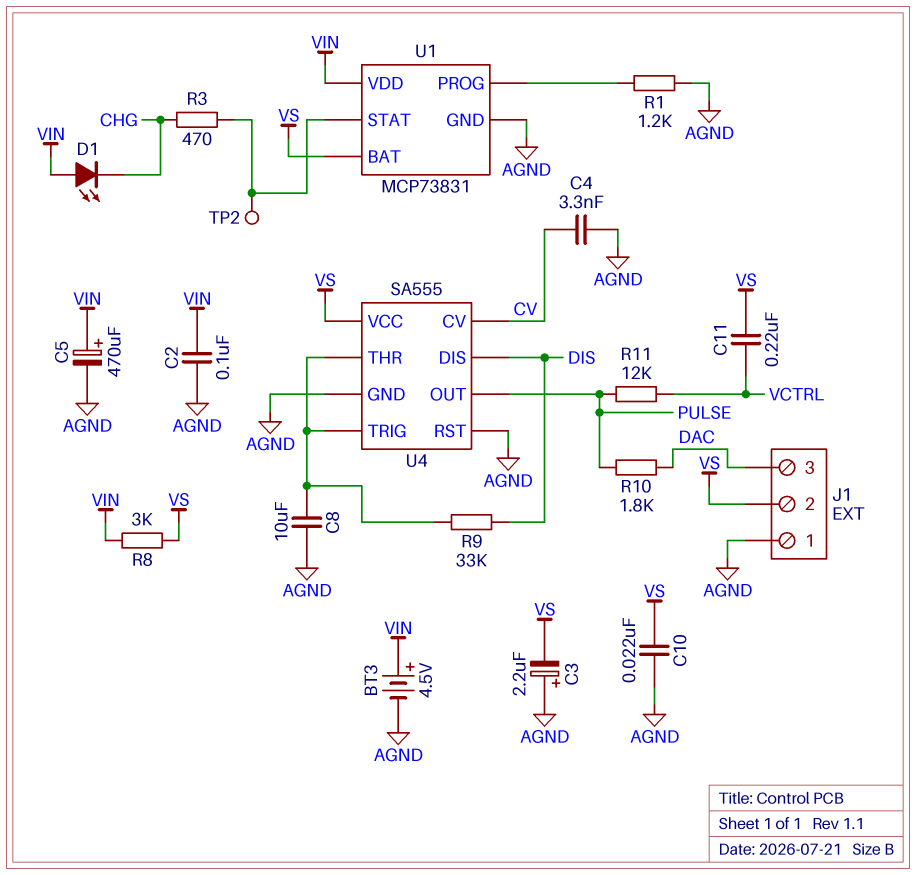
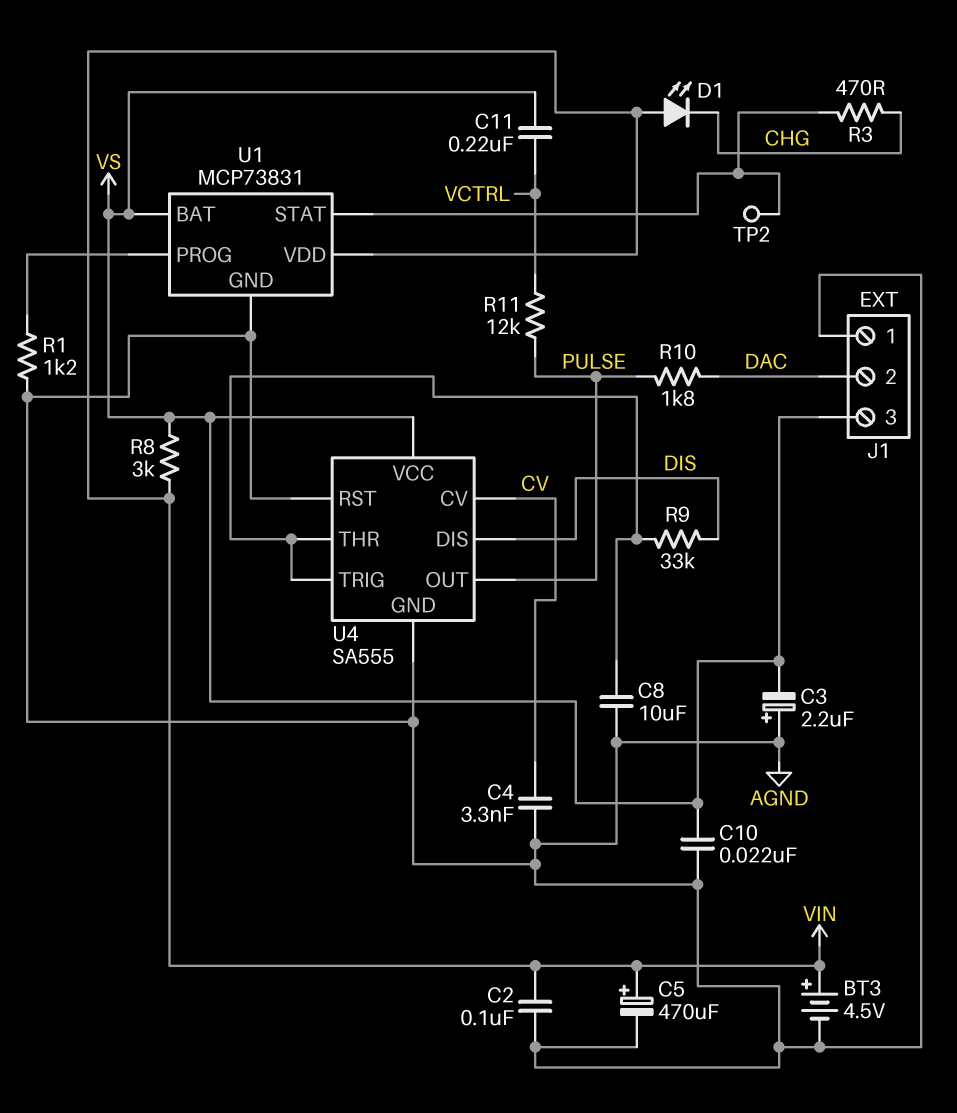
J1 pin 2: VS -> DAC
J1 pin 3: DAC -> VS

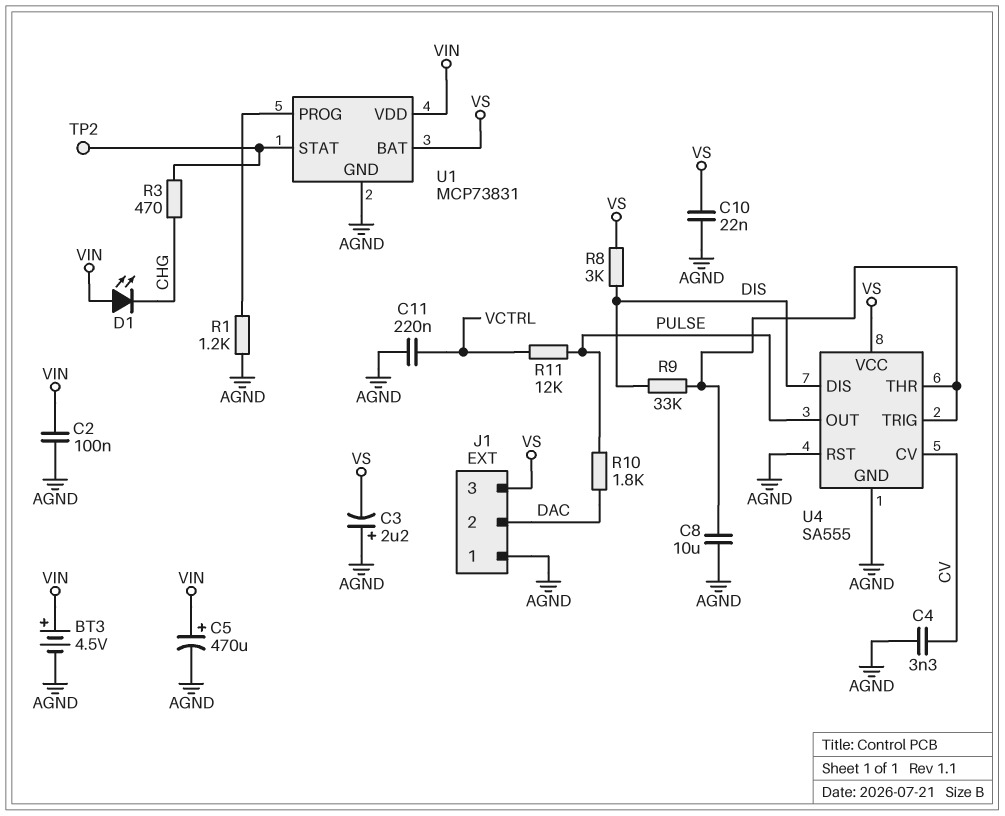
C11: 220nF (VCTRL, VS) -> 220nF (AGND, VCTRL)
R8: 3k (VIN, VS) -> 3k (DIS, VS)

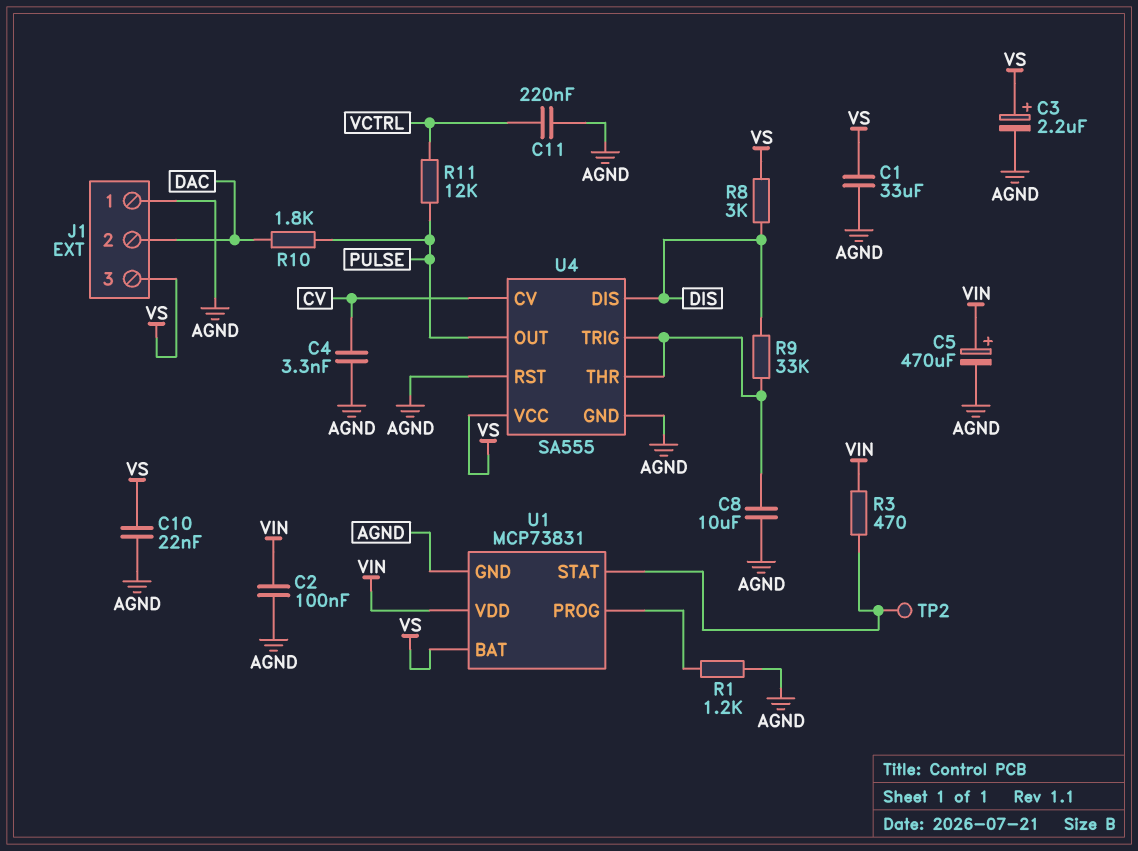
BT3: 4.5V (plus VIN, minus AGND) -> none
C1: none -> 33uF (AGND, VS)
C3: 2.2uF (plus AGND, minus VS) -> 2.2uF (plus VS, minus AGND)
D1: LED (A VIN, K CHG) -> none
R3: 470 (CHG, U1/STAT) -> 470 (U1/STAT, VIN)

